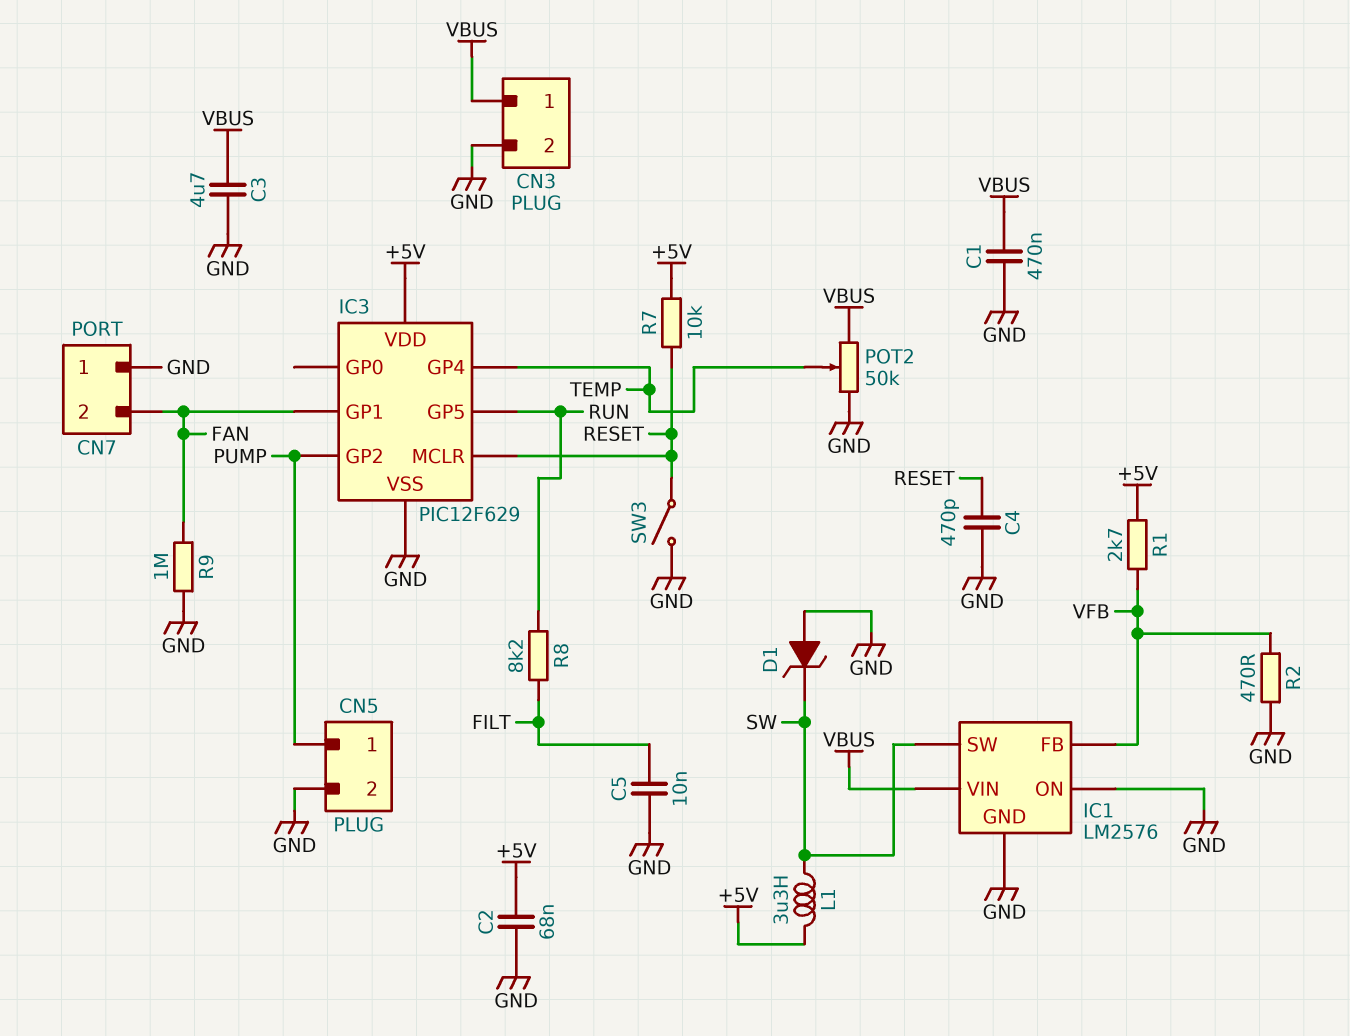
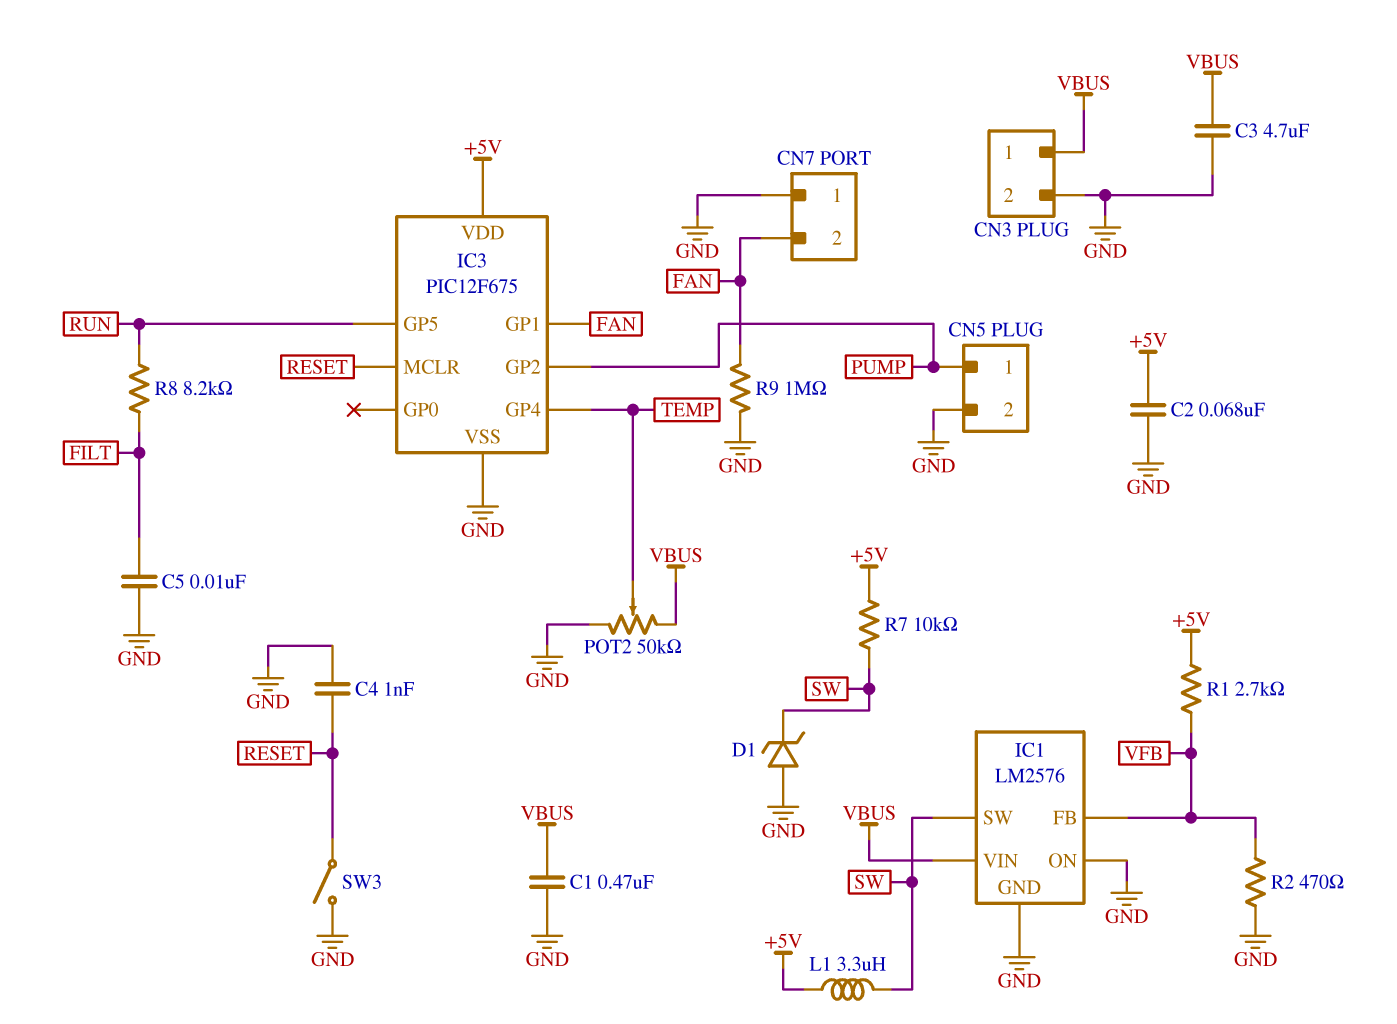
C4: 470pF (GND, RESET) -> 1nF (GND, RESET)
IC3: PIC12F629 -> PIC12F675
R7: 10k (+5V, RESET) -> 10k (+5V, SW)

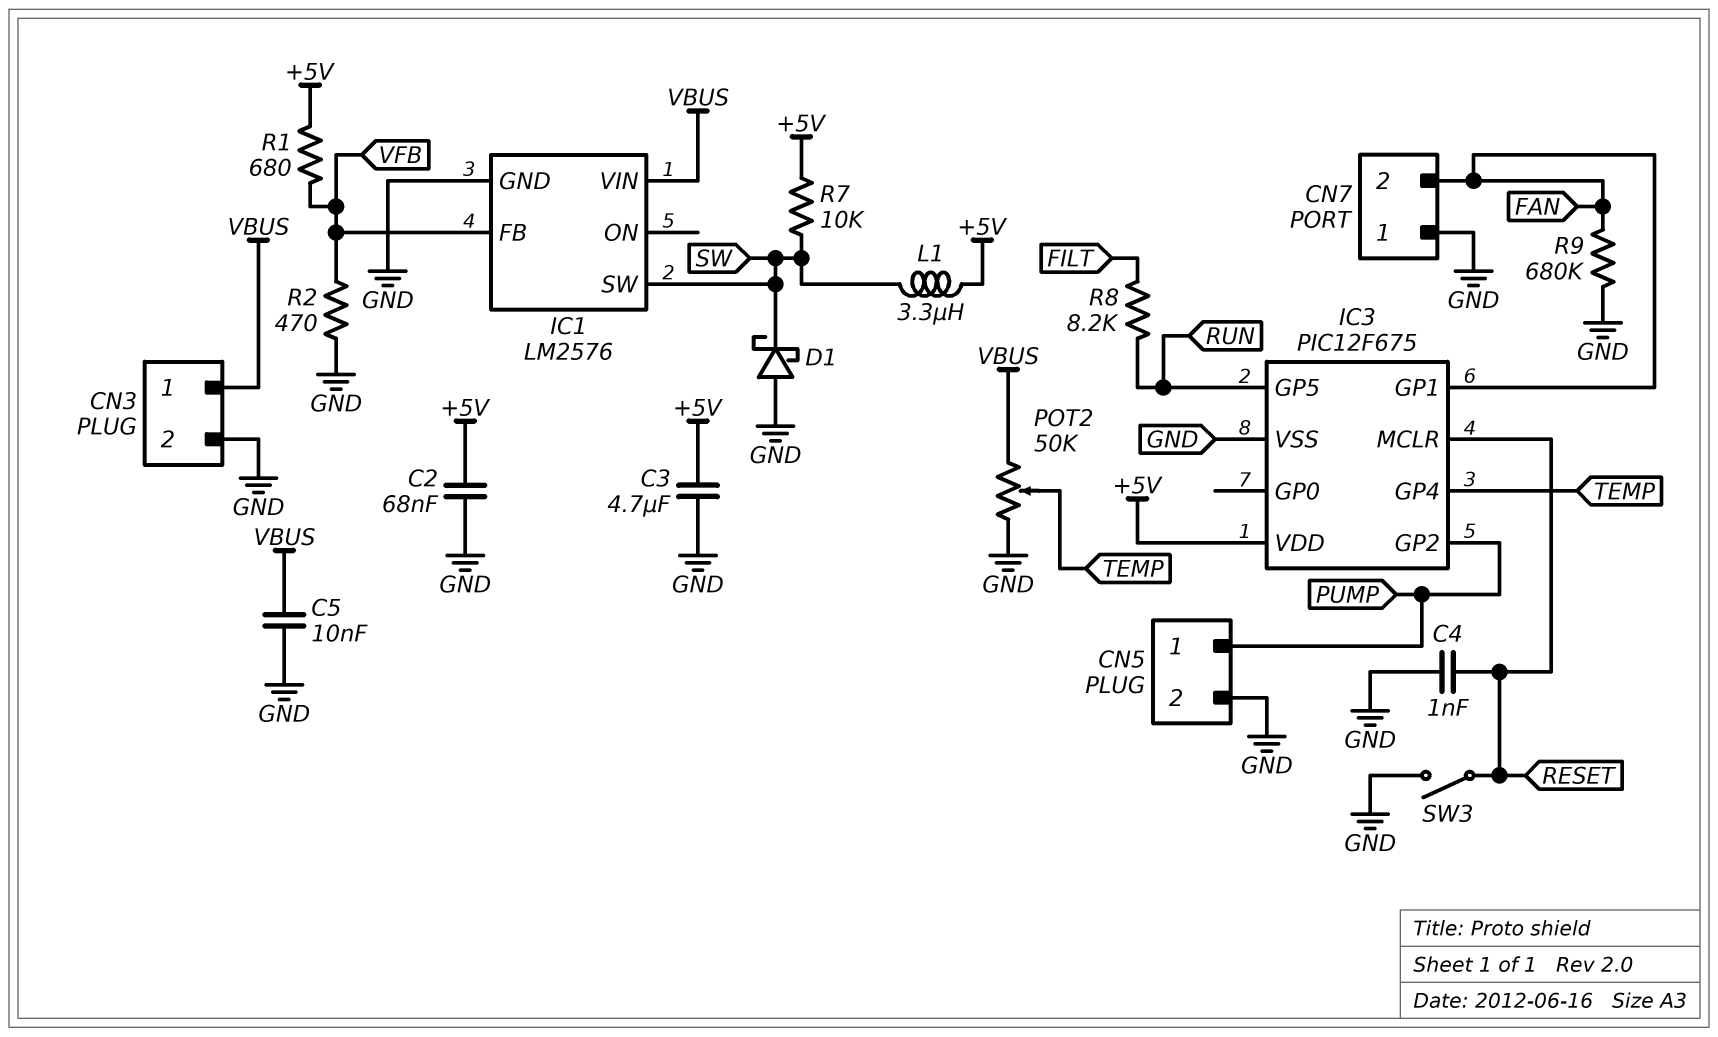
C1: 470nF (GND, VBUS) -> none
C3: 4.7uF (GND, VBUS) -> 4.7uF (+5V, GND)
C5: 10nF (FILT, GND) -> 10nF (GND, VBUS)
D1: zener (A GND, K SW) -> schottky (A GND, K SW)
IC1 pin ON: GND -> none
R1: 2.7k (+5V, VFB) -> 680 (+5V, VFB)
R9: 1M (FAN, GND) -> 680k (FAN, GND)

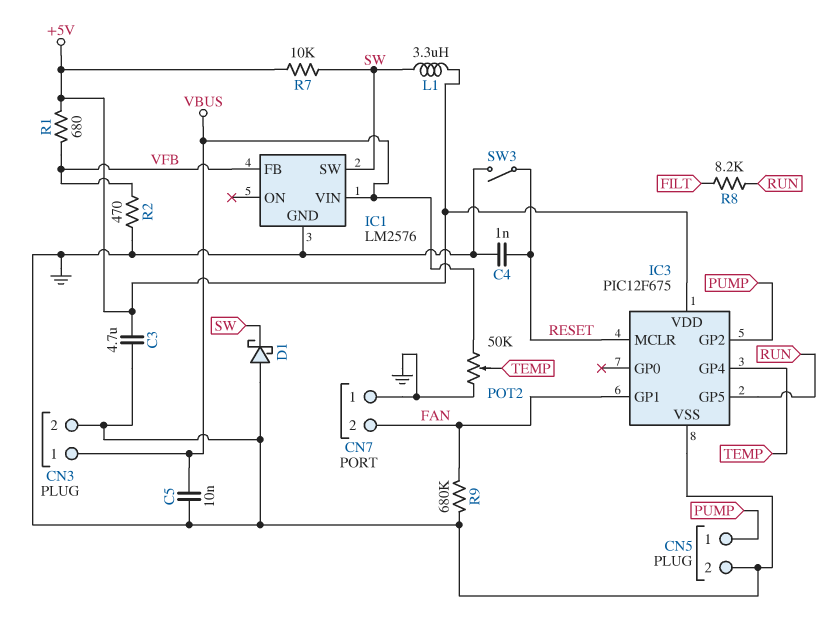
C2: 68nF (+5V, GND) -> none

